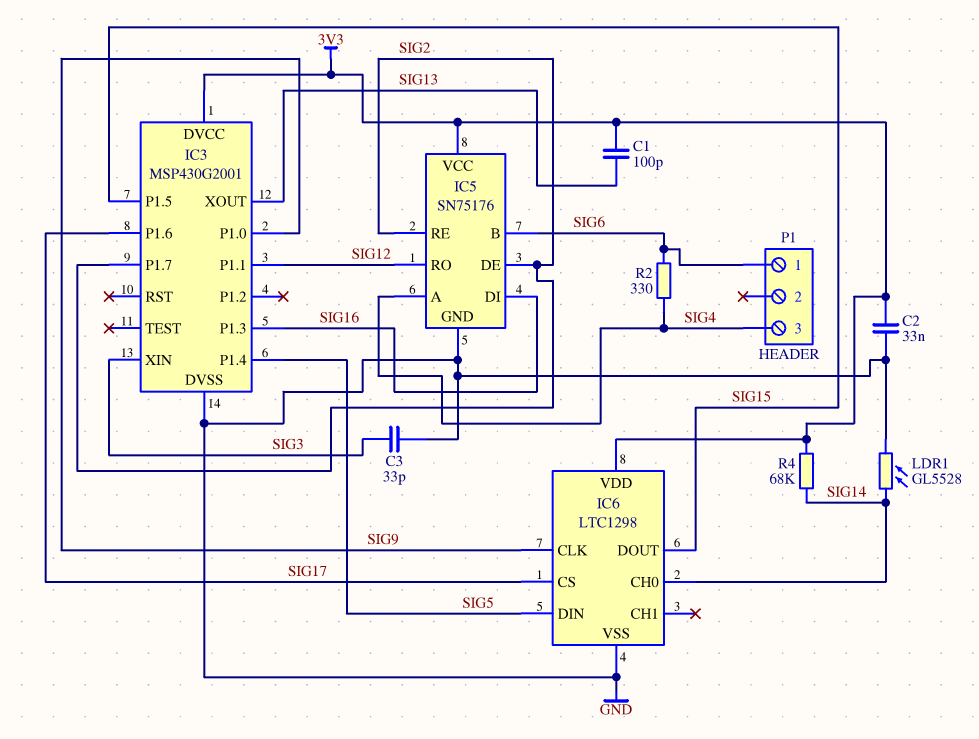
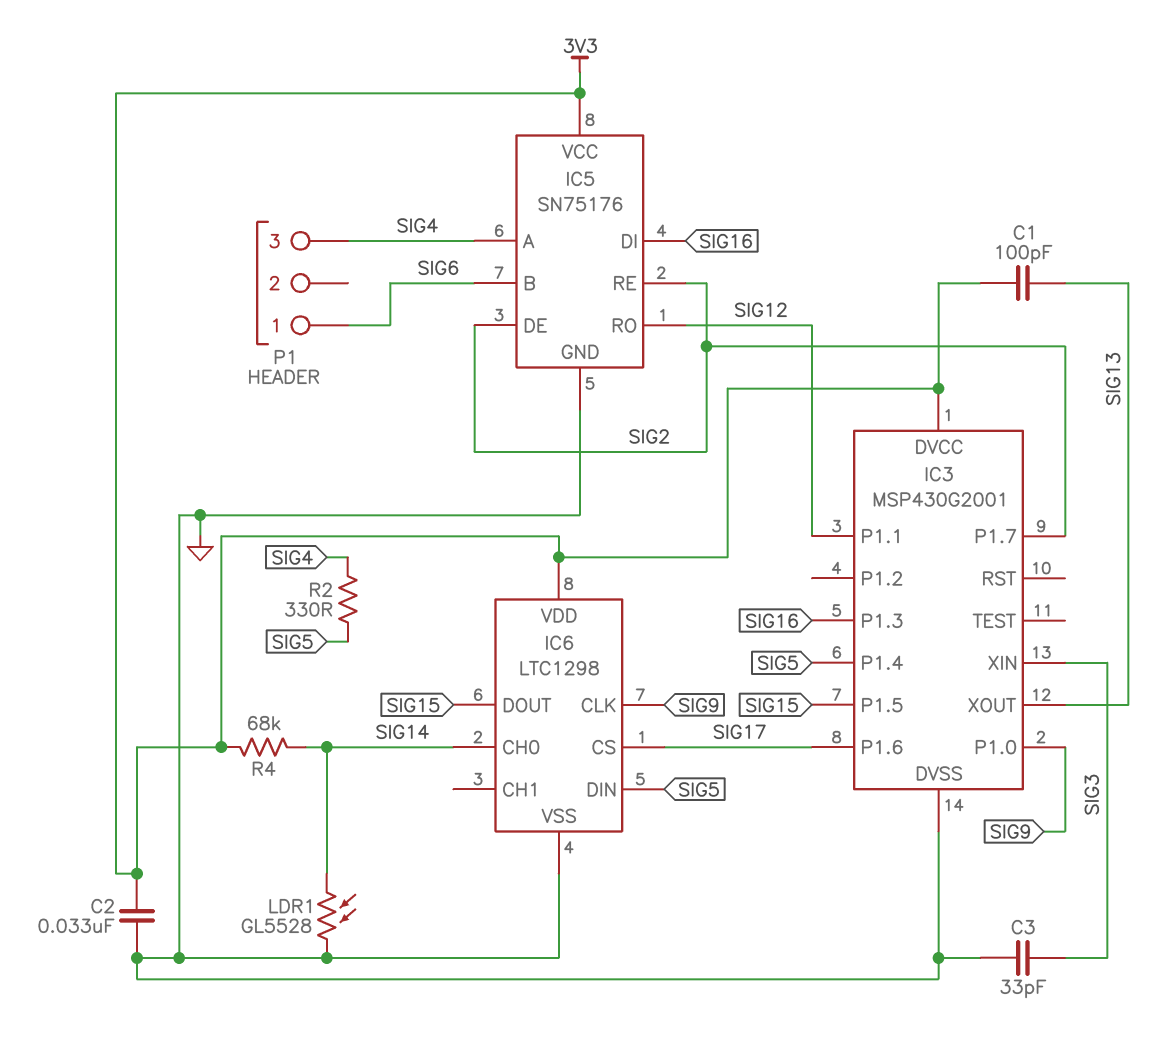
R2: 330 (SIG4, SIG6) -> 330 (SIG4, SIG5)

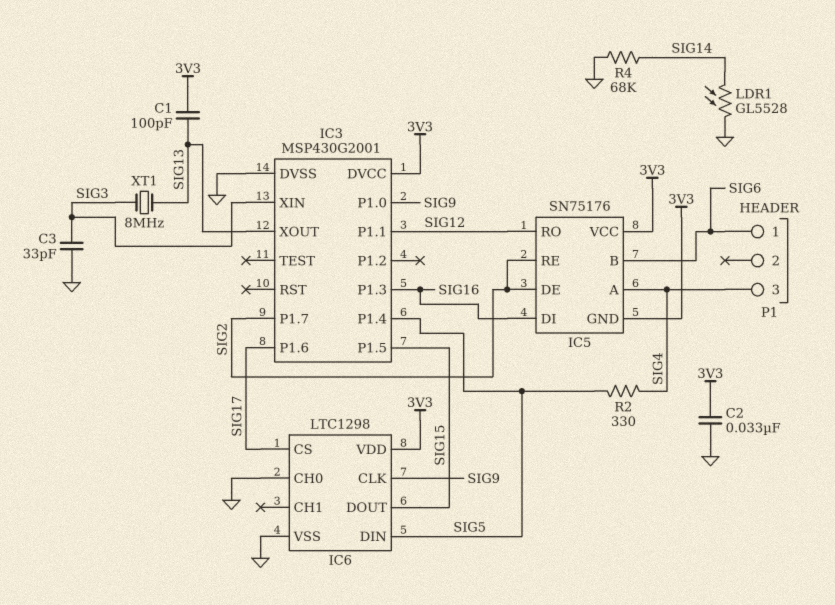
IC5 pin GND: GND -> 3V3
IC6 pin CH0: SIG14 -> GND
R4: 68k (3V3, SIG14) -> 68k (GND, SIG14)
XT1: none -> 8MHz (SIG3, SIG13)

